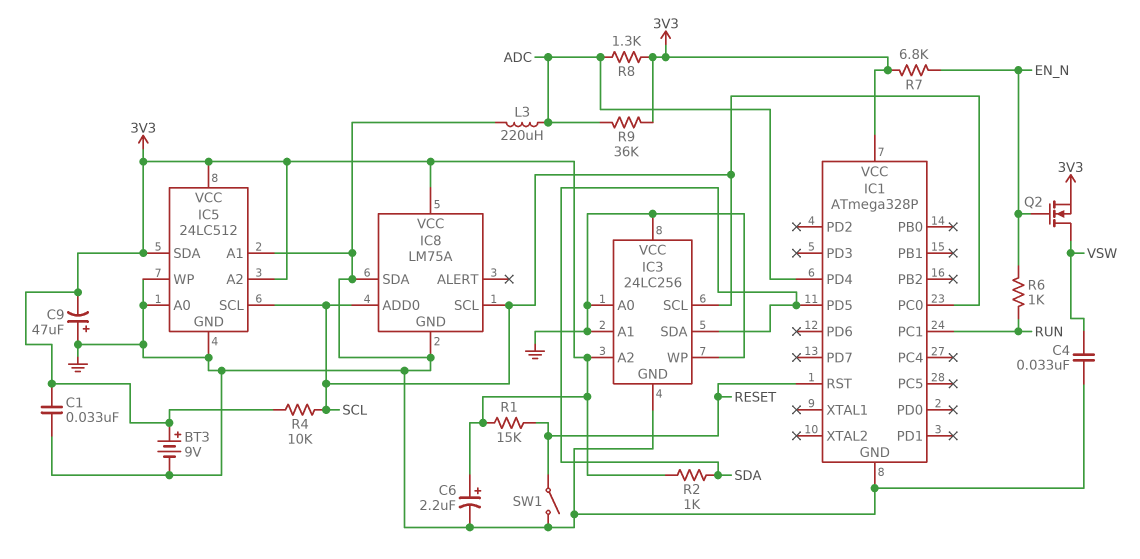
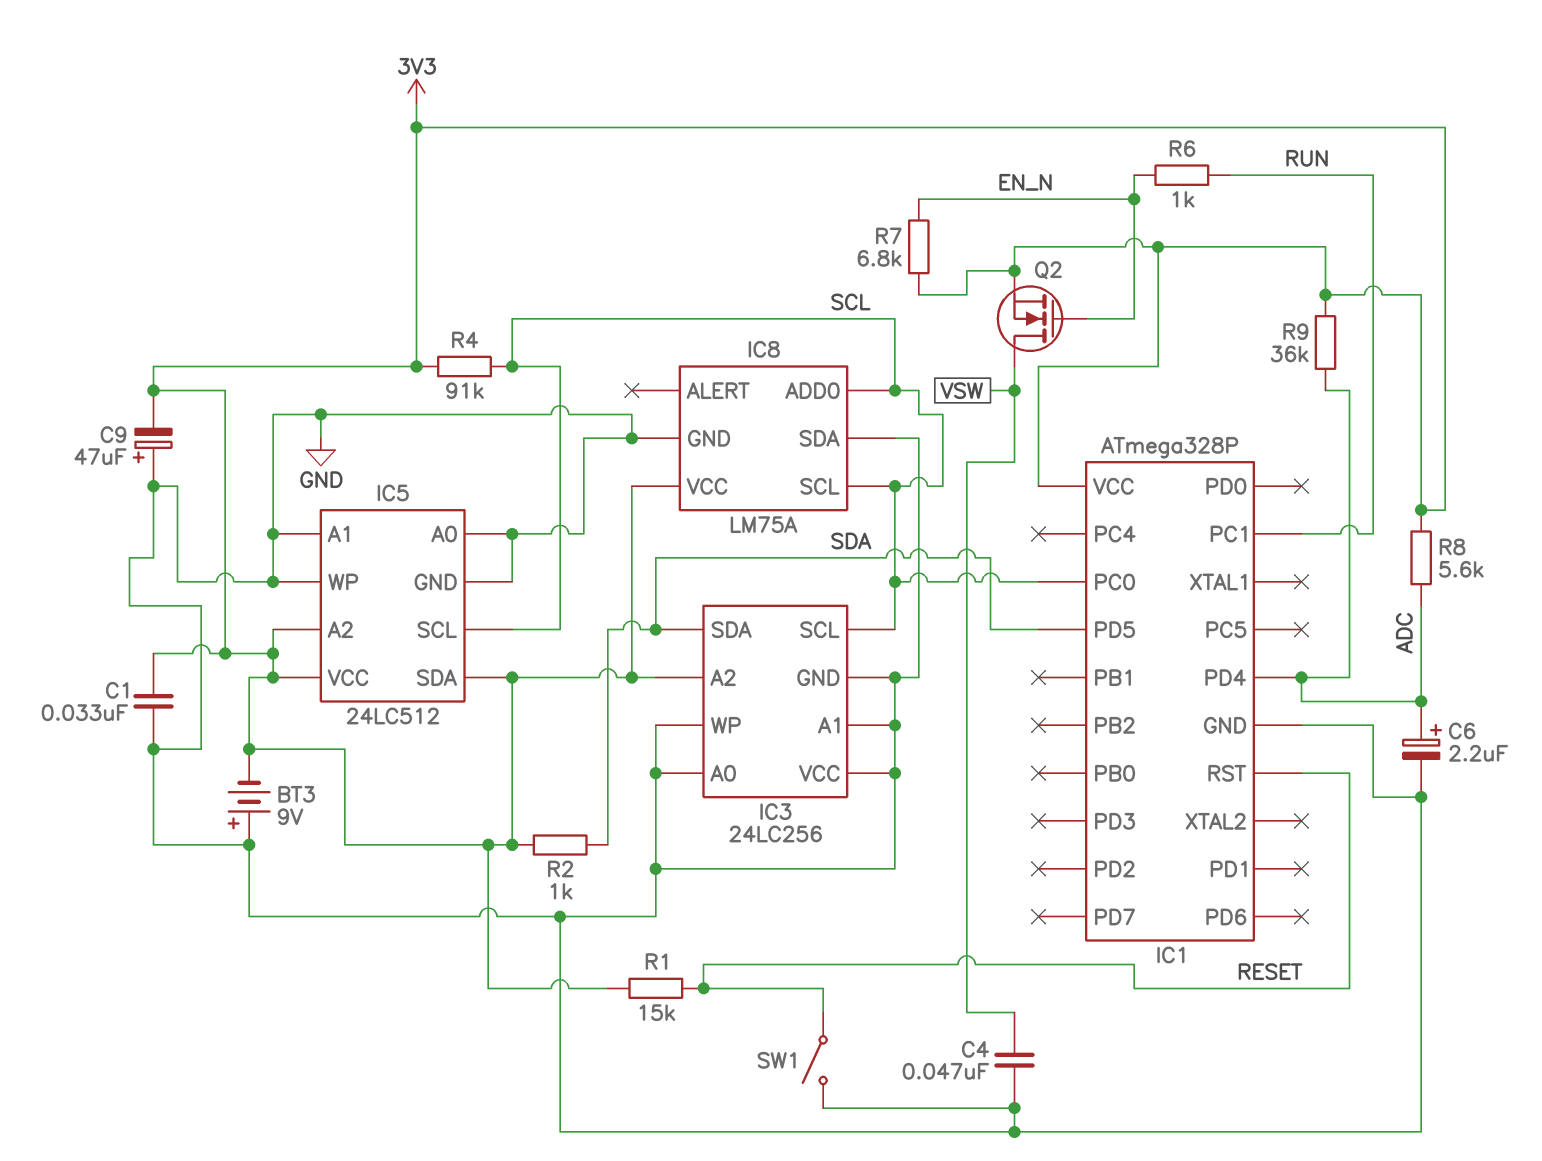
BT3: 9V (plus 3V3, minus GND) -> 9V (plus GND, minus 3V3)
C4: 33nF (GND, VSW) -> 47nF (GND, VSW)
C6: 2.2uF (plus 3V3, minus GND) -> 2.2uF (plus ADC, minus GND)
L3: 220uH (ADC, GND) -> none
R4: 10k (3V3, SCL) -> 91k (3V3, SCL)
R8: 1.3k (3V3, ADC) -> 5.6k (3V3, ADC)

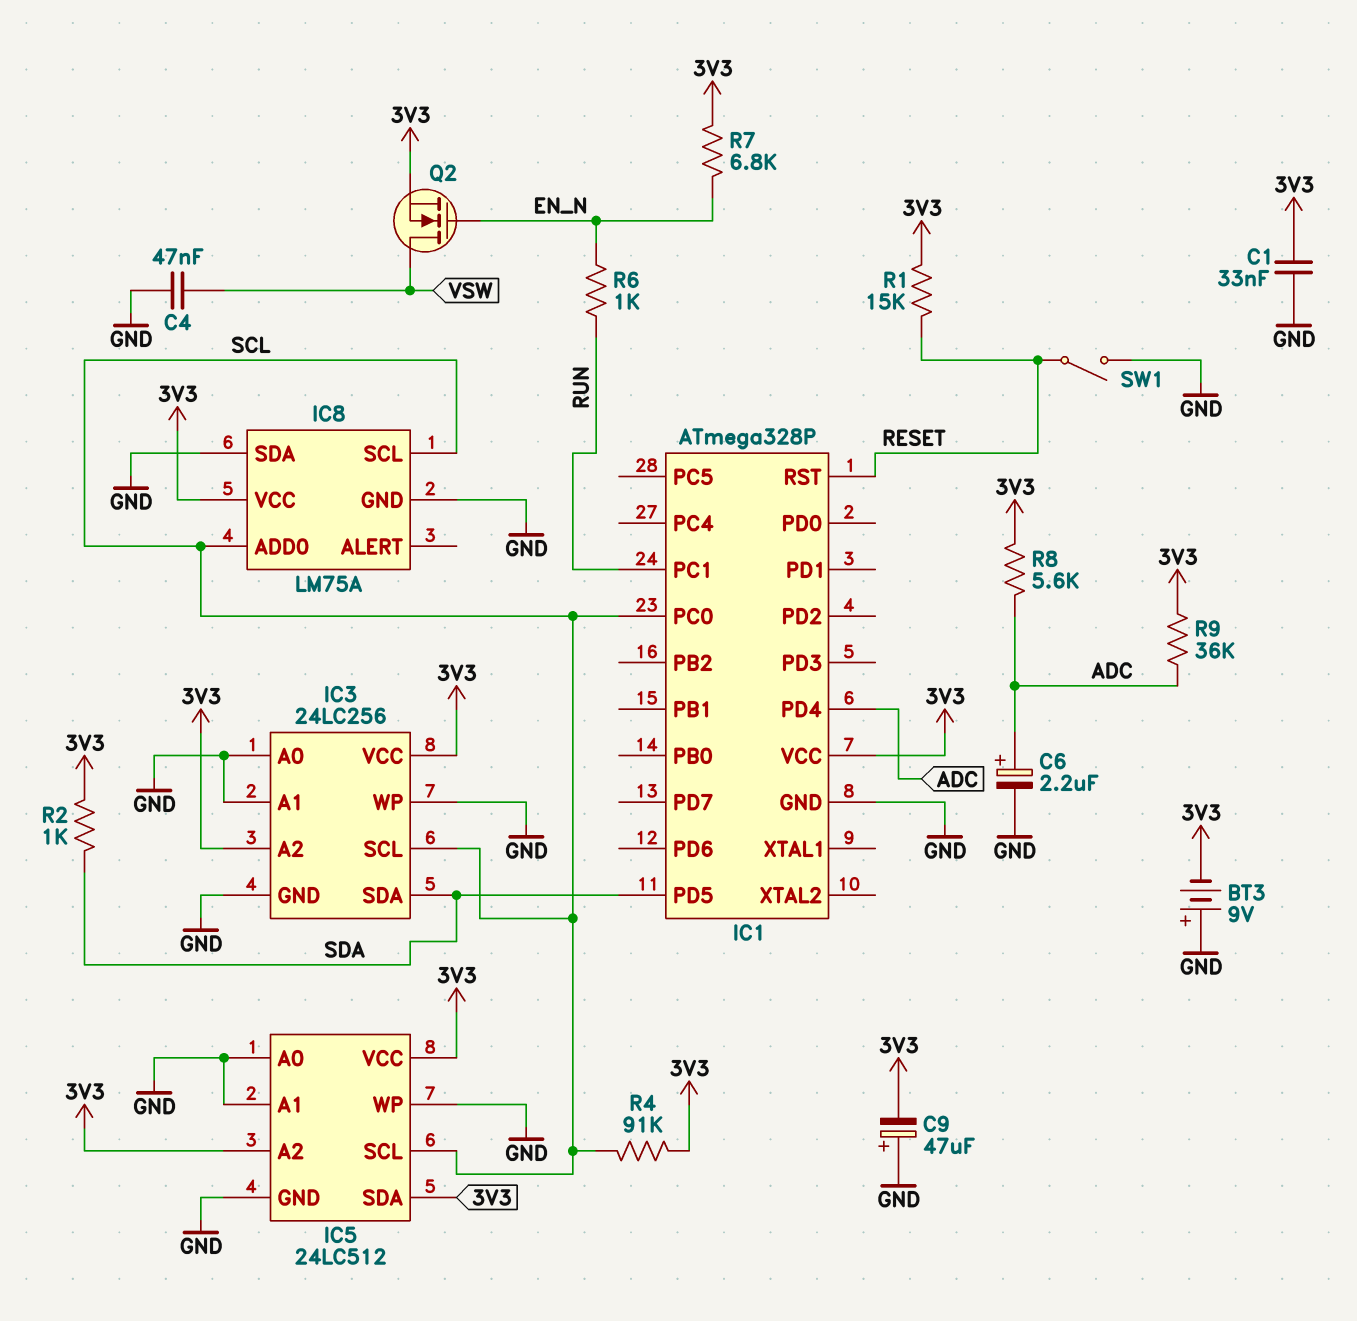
IC3 pin VCC: GND -> 3V3

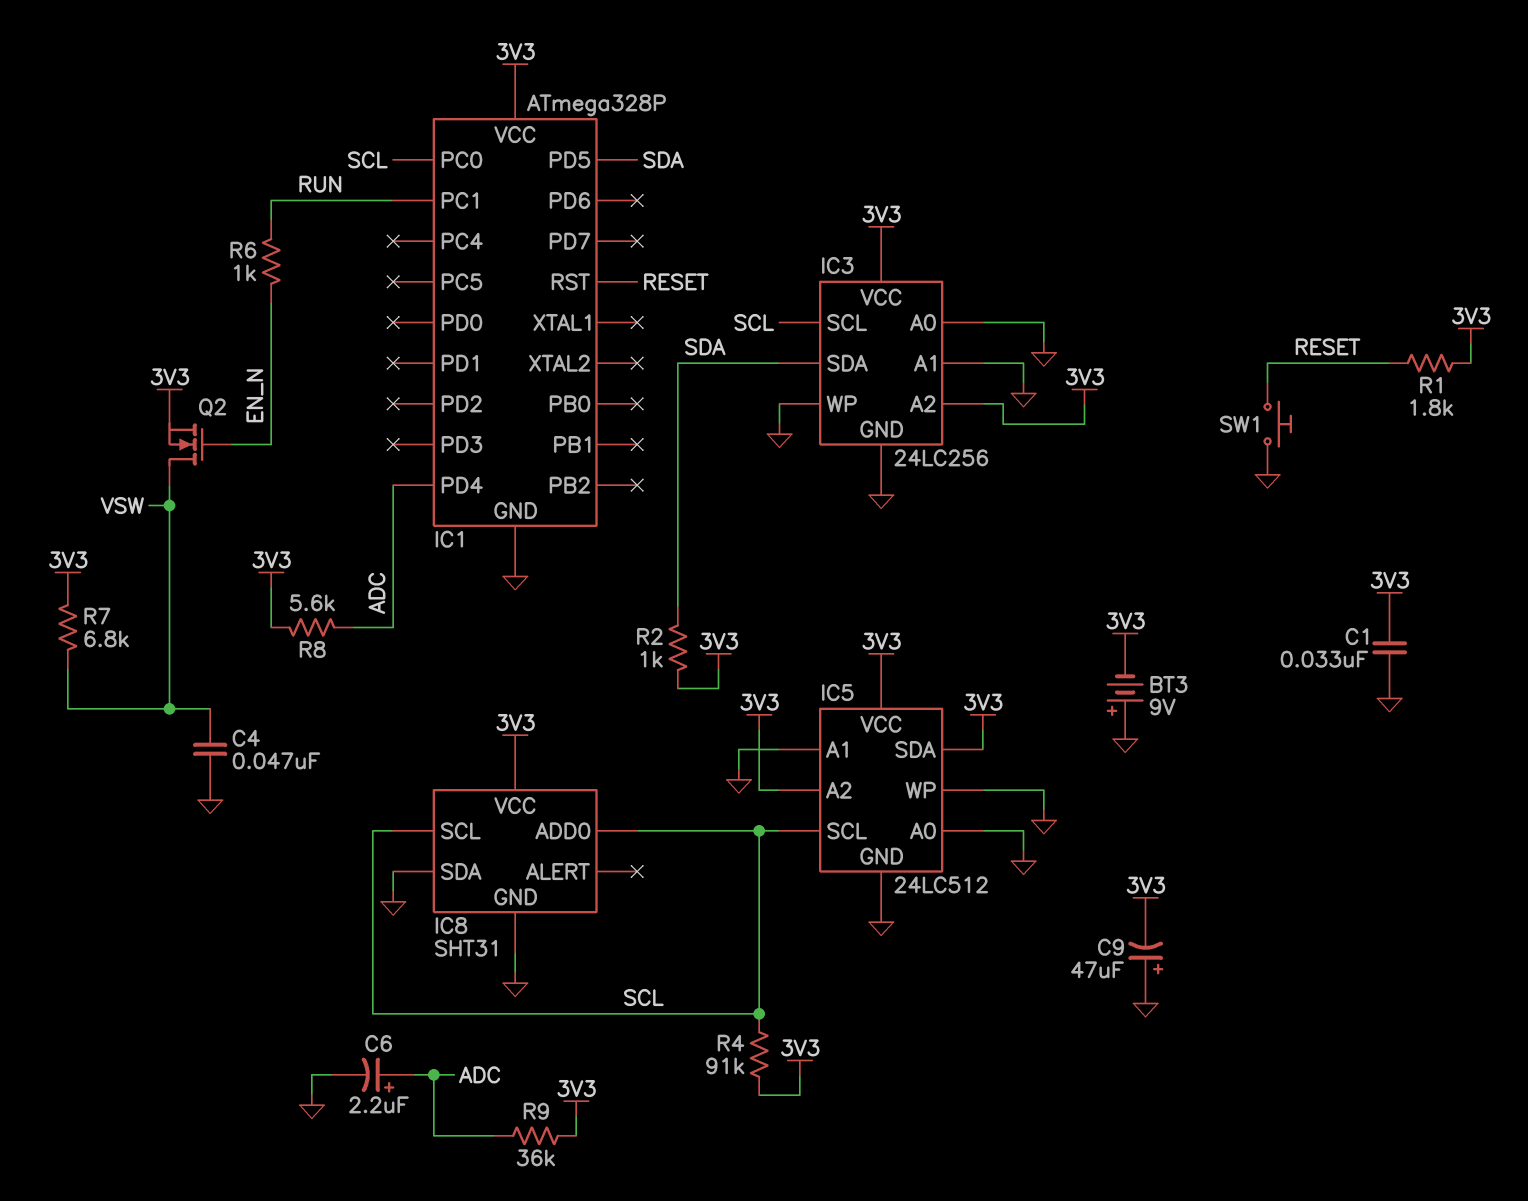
IC8: LM75A -> SHT31
R1: 15k (3V3, RESET) -> 1.8k (3V3, RESET)
R7: 6.8k (3V3, EN_N) -> 6.8k (3V3, VSW)
SW1: switch (GND, RESET) -> button (GND, RESET)

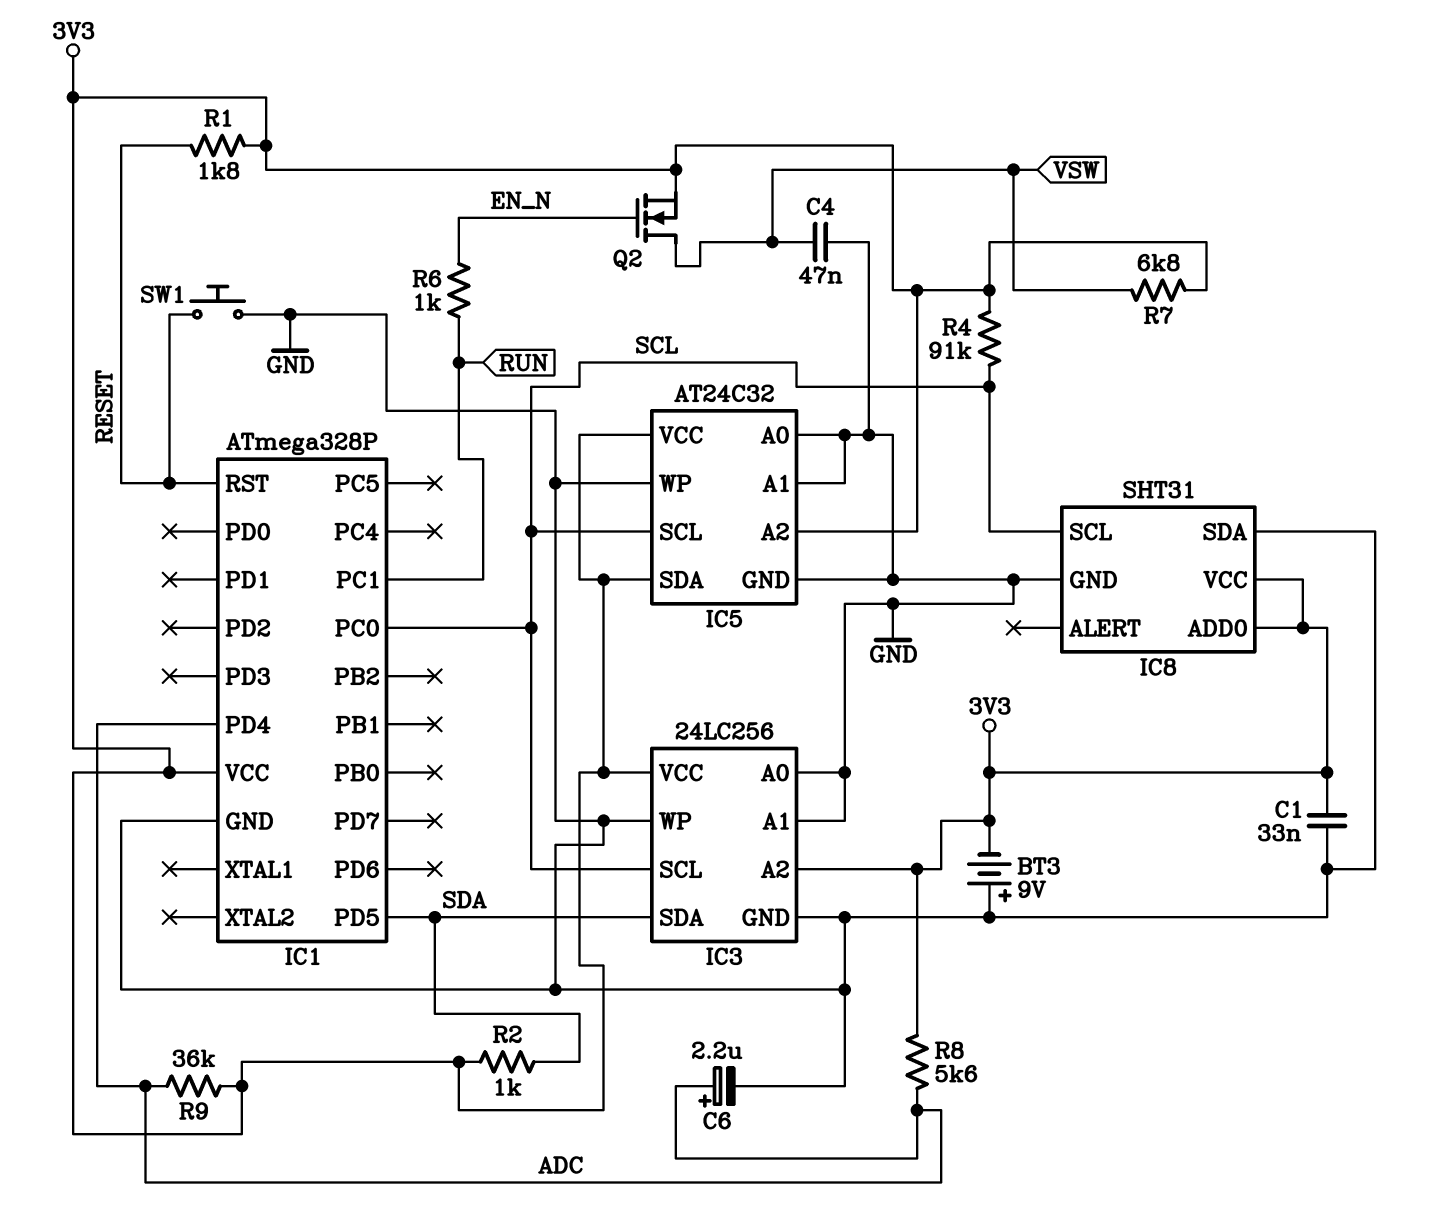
C9: 47uF (plus GND, minus 3V3) -> none
IC5: 24LC512 -> AT24C32
IC8 pin ADD0: SCL -> 3V3

